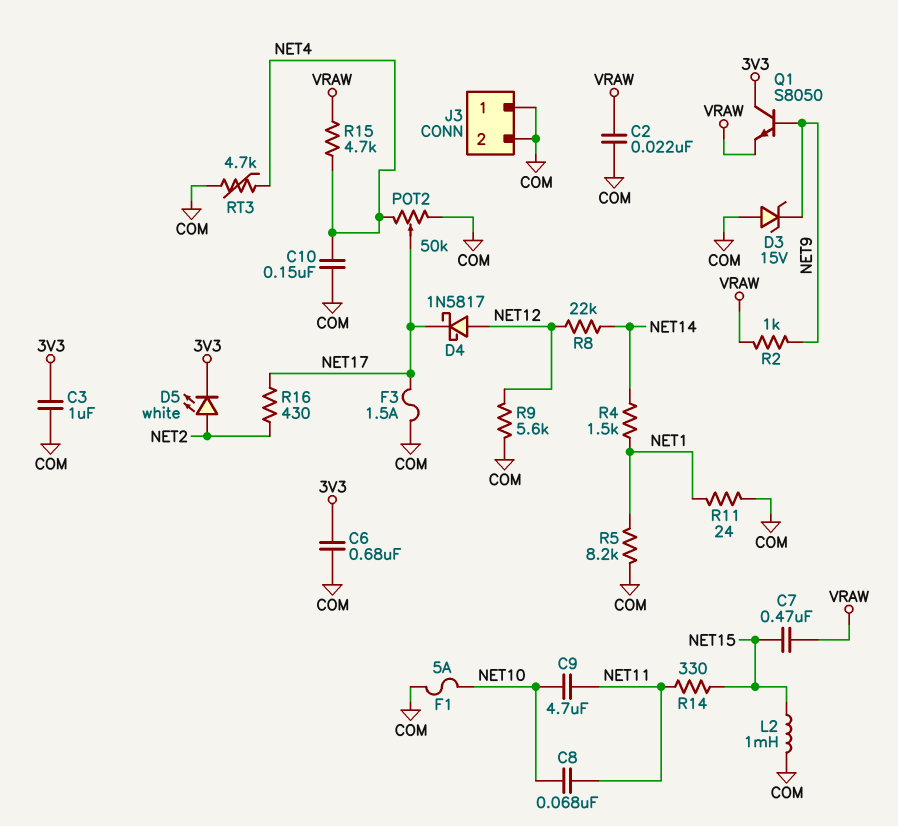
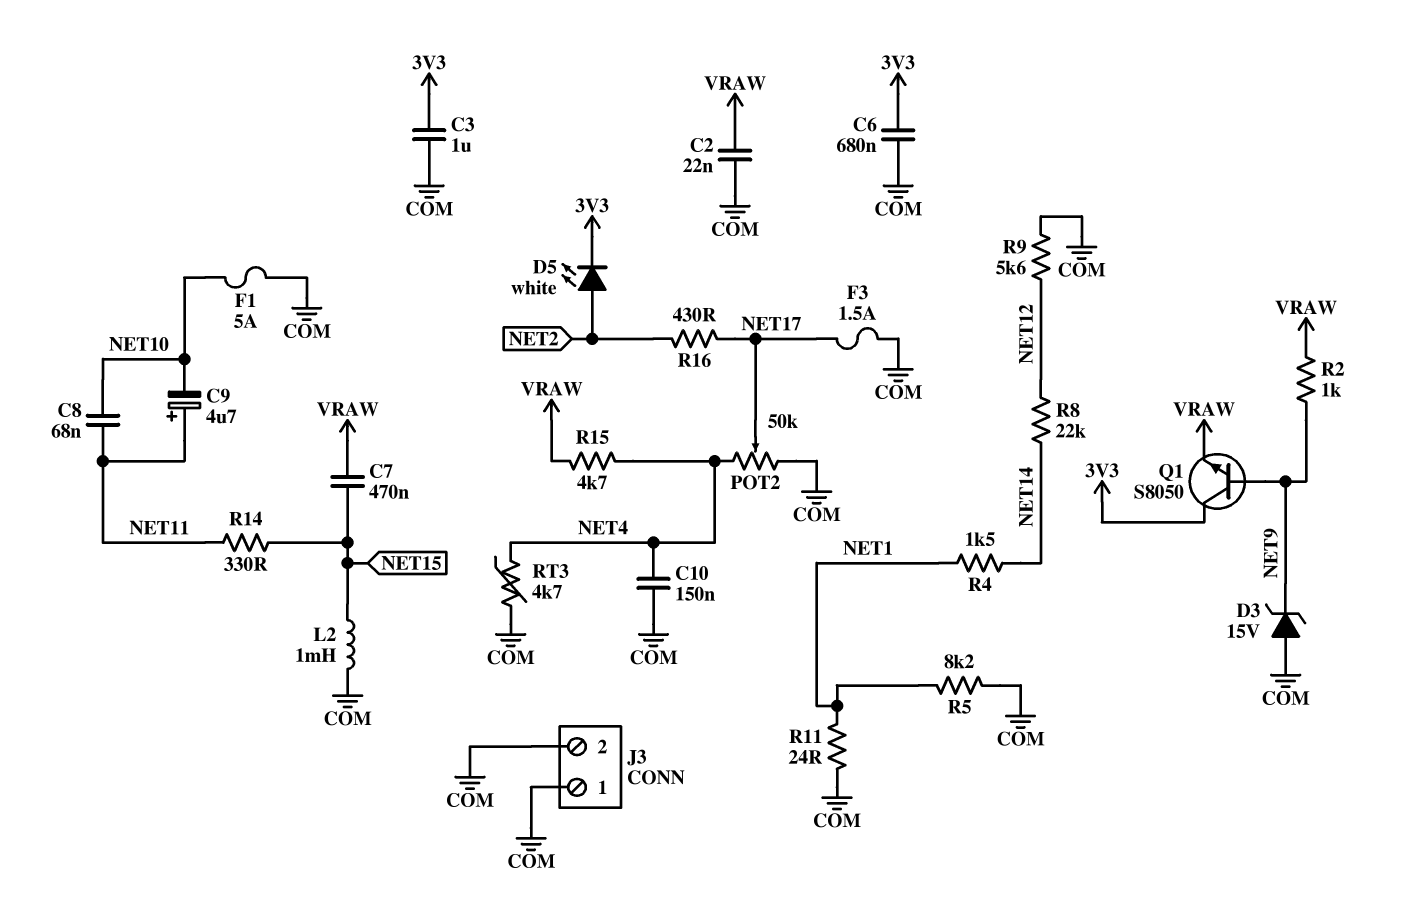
C9: 4.7uF (NET10, NET11) -> 4.7uF (plus NET11, minus NET10)
D4: schottky 1N5817 (A NET12, K NET17) -> none

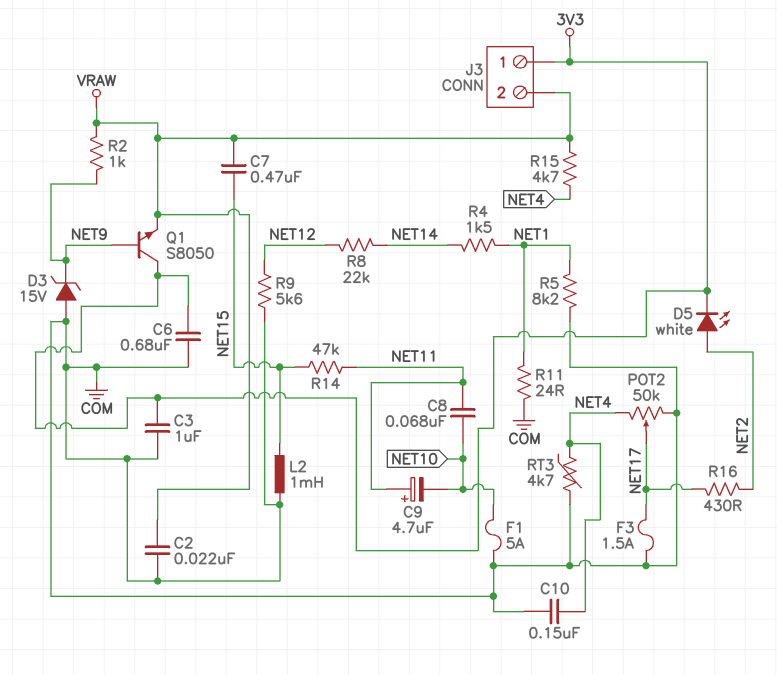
J3 pin 1: COM -> 3V3
J3 pin 2: COM -> VRAW
R14: 330 (NET11, NET15) -> 47k (NET11, NET15)

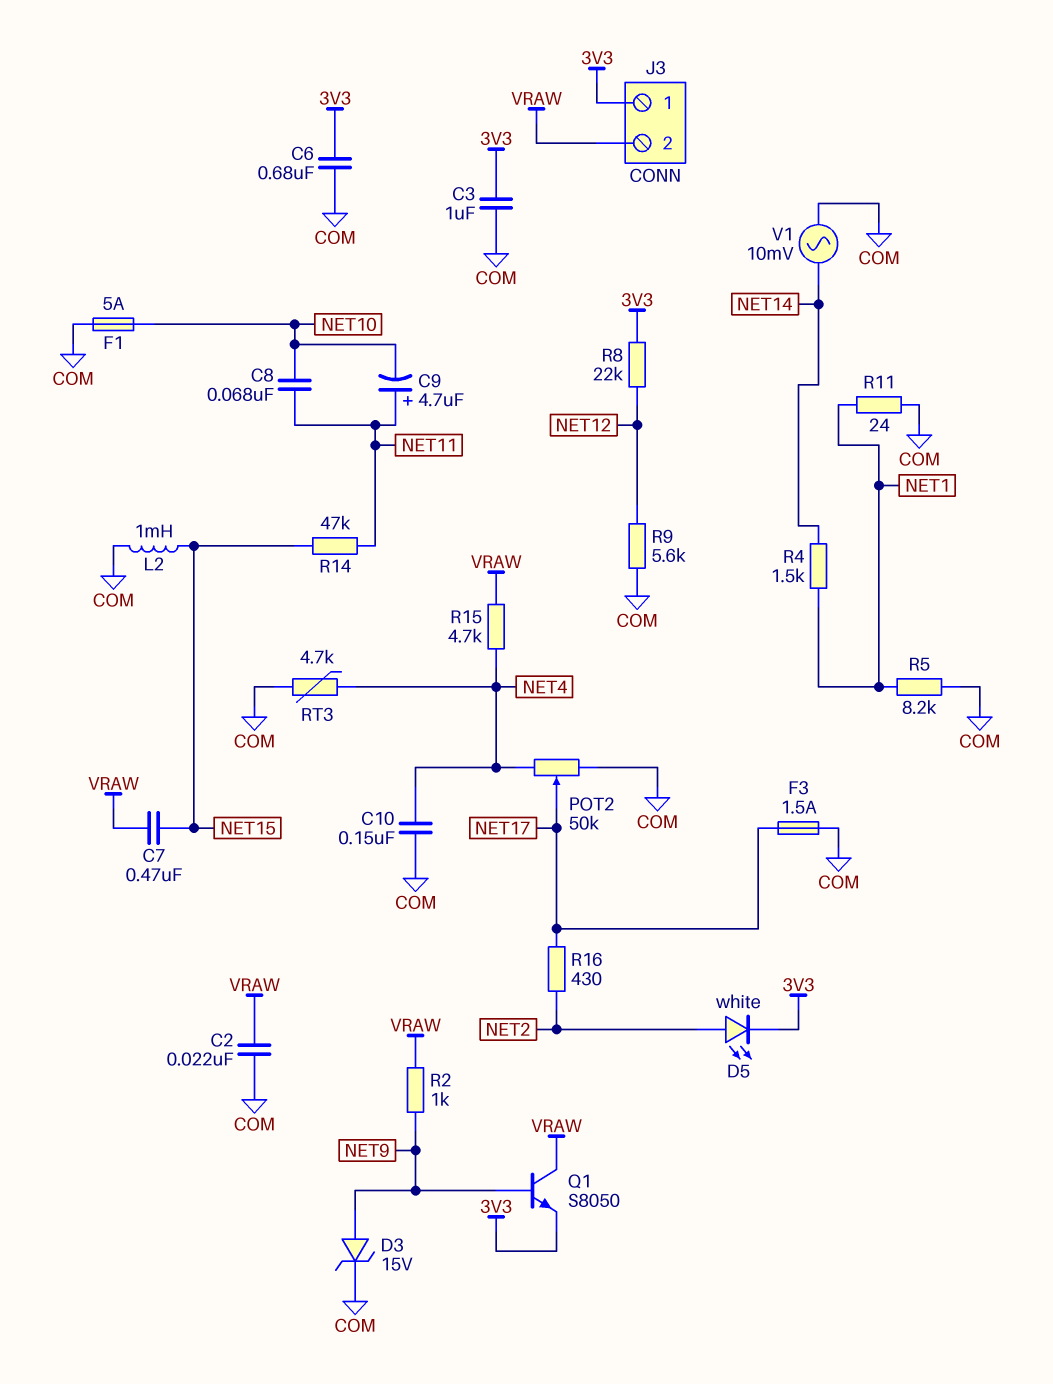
D3: zener 15V (A COM, K NET9) -> zener 15V (A NET9, K COM)
Q1: NPN S8050 (B NET9, C 3V3, E VRAW) -> NPN S8050 (B NET9, C VRAW, E 3V3)
R8: 22k (NET12, NET14) -> 22k (3V3, NET12)
V1: none -> AC 10mV (COM, NET14)

